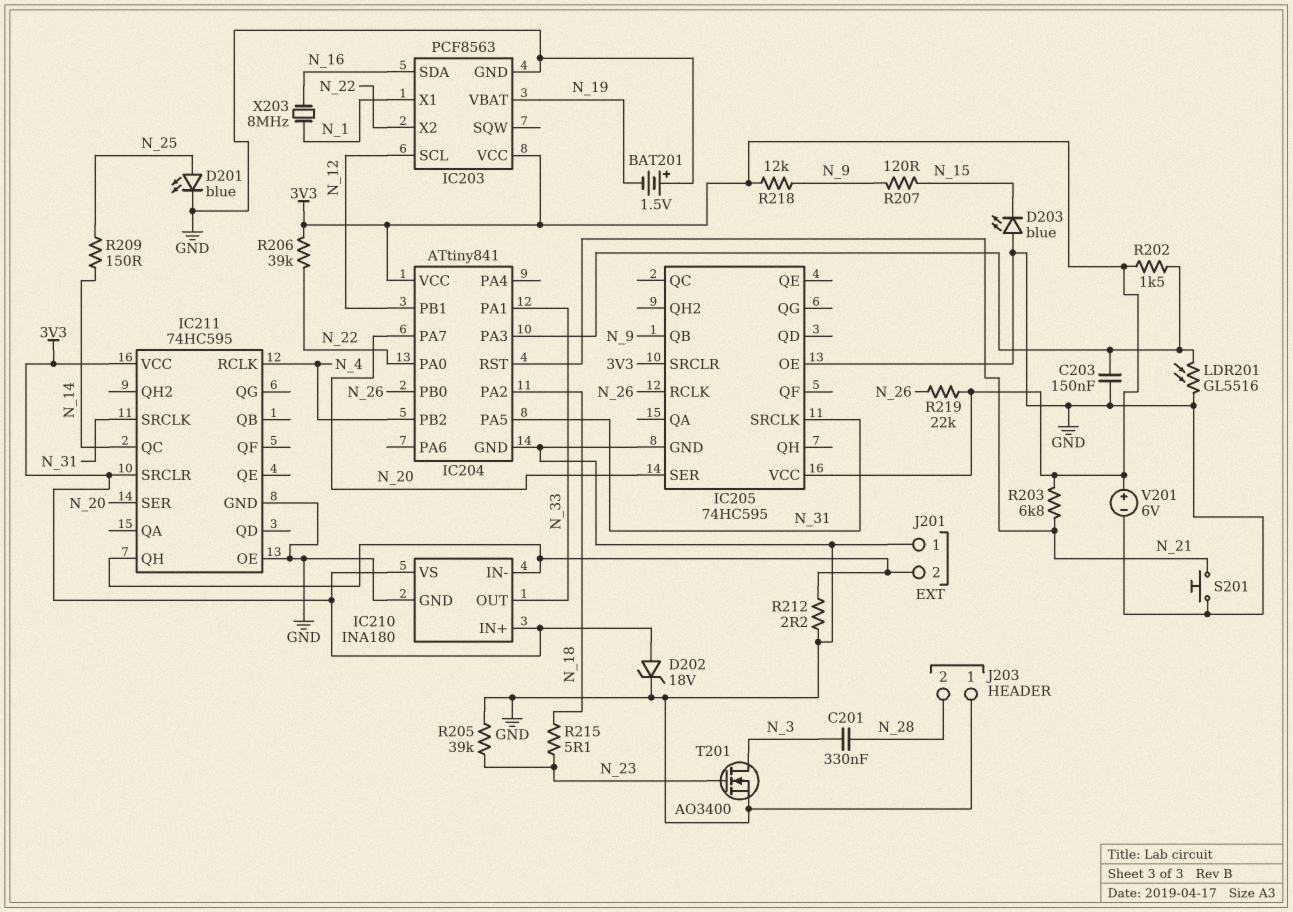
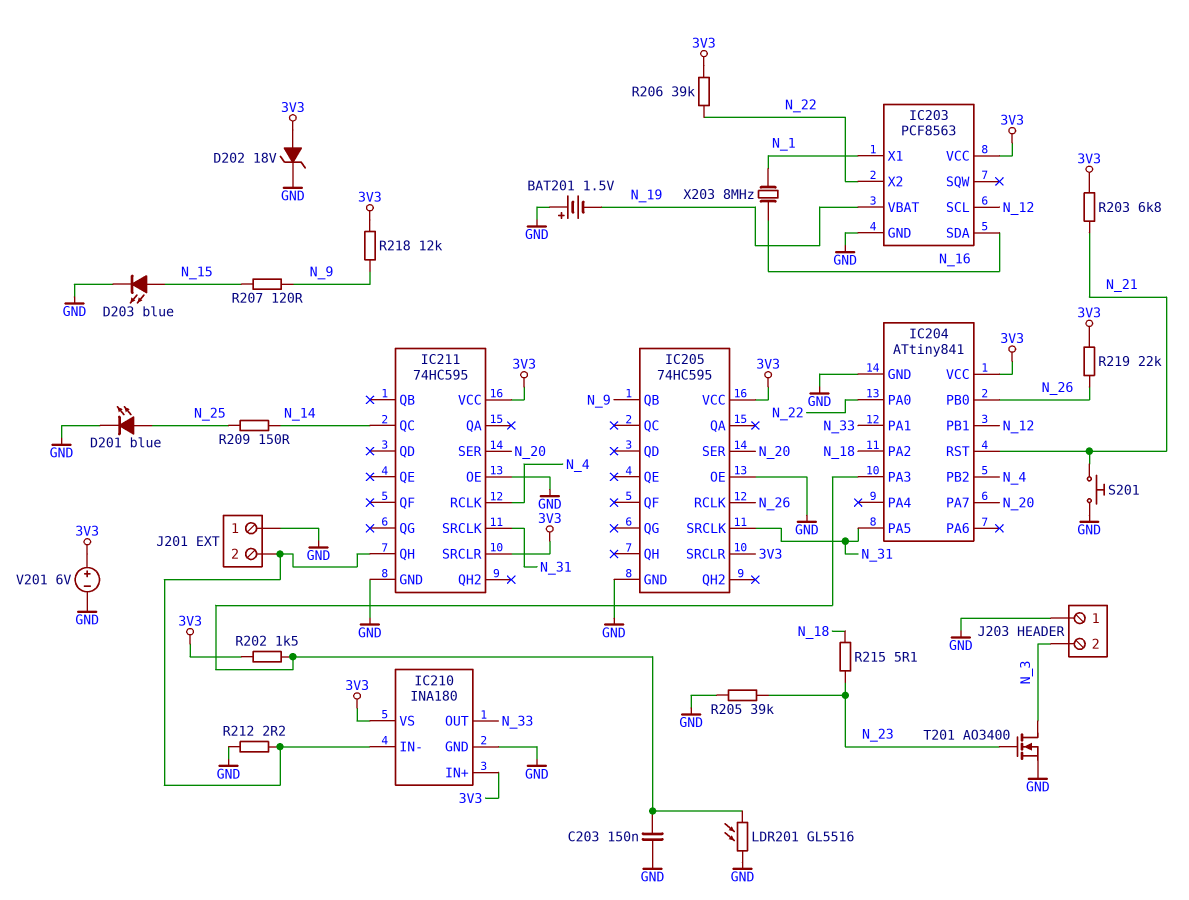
C201: 330nF (N_3, N_28) -> none
D203: LED blue (A GND, K N_15) -> LED blue (A N_15, K GND)
J203 pin 2: N_28 -> N_3

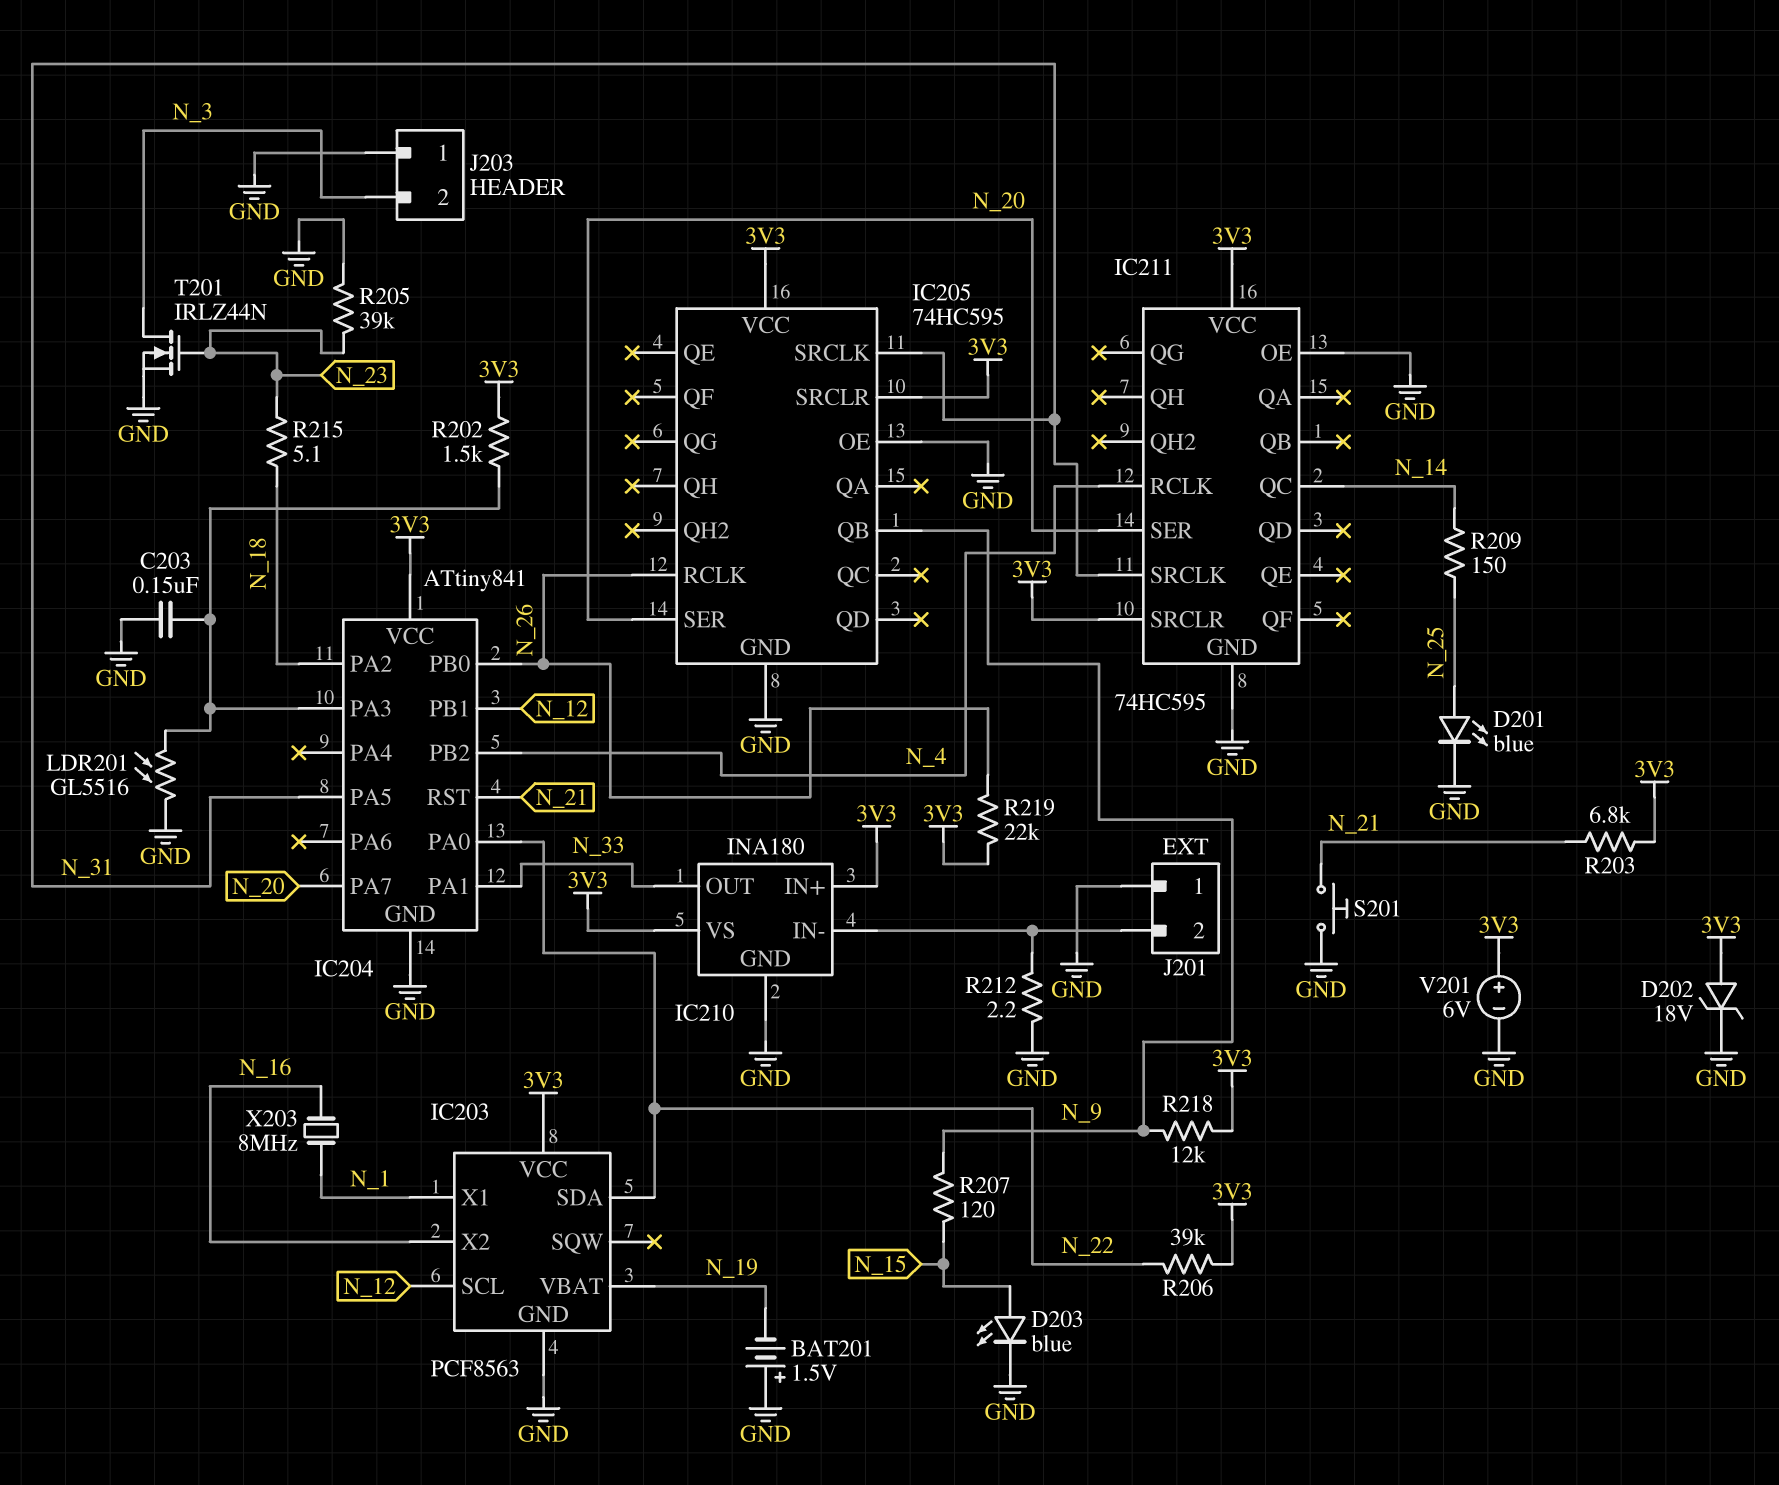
IC203 pin SDA: N_16 -> N_22
IC203 pin X2: N_22 -> N_16
IC211 pin QH: IC210/IN- -> none
T201: NMOS AO3400 (G N_23, D N_3, S GND) -> NMOS IRLZ44N (G N_23, D N_3, S GND)

